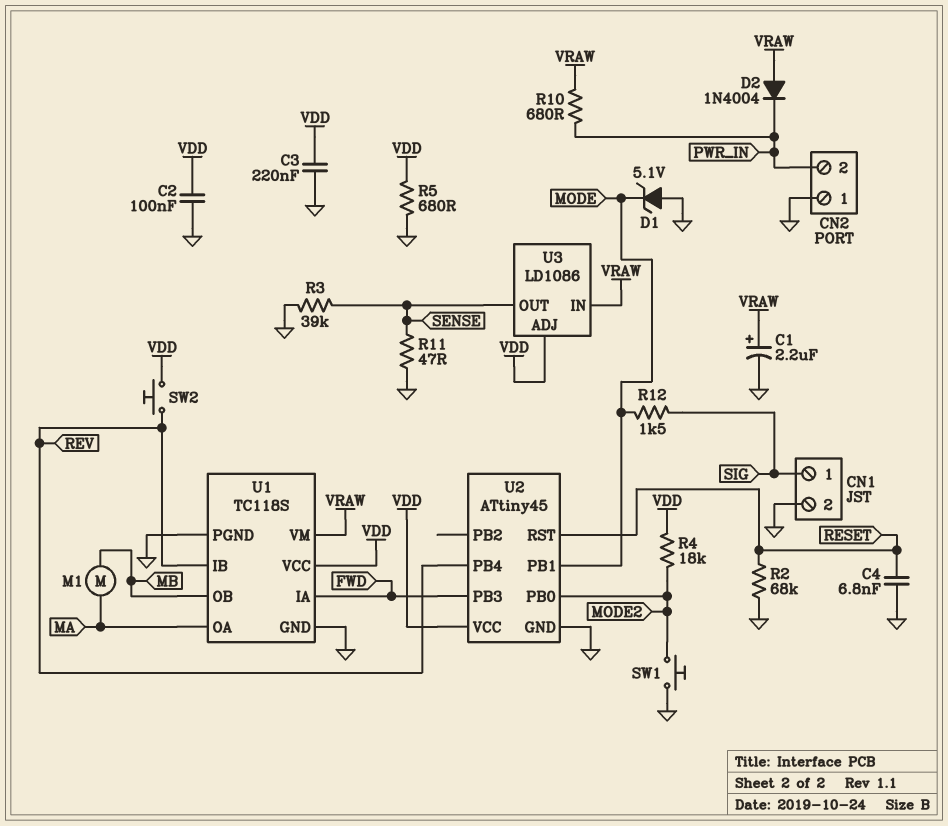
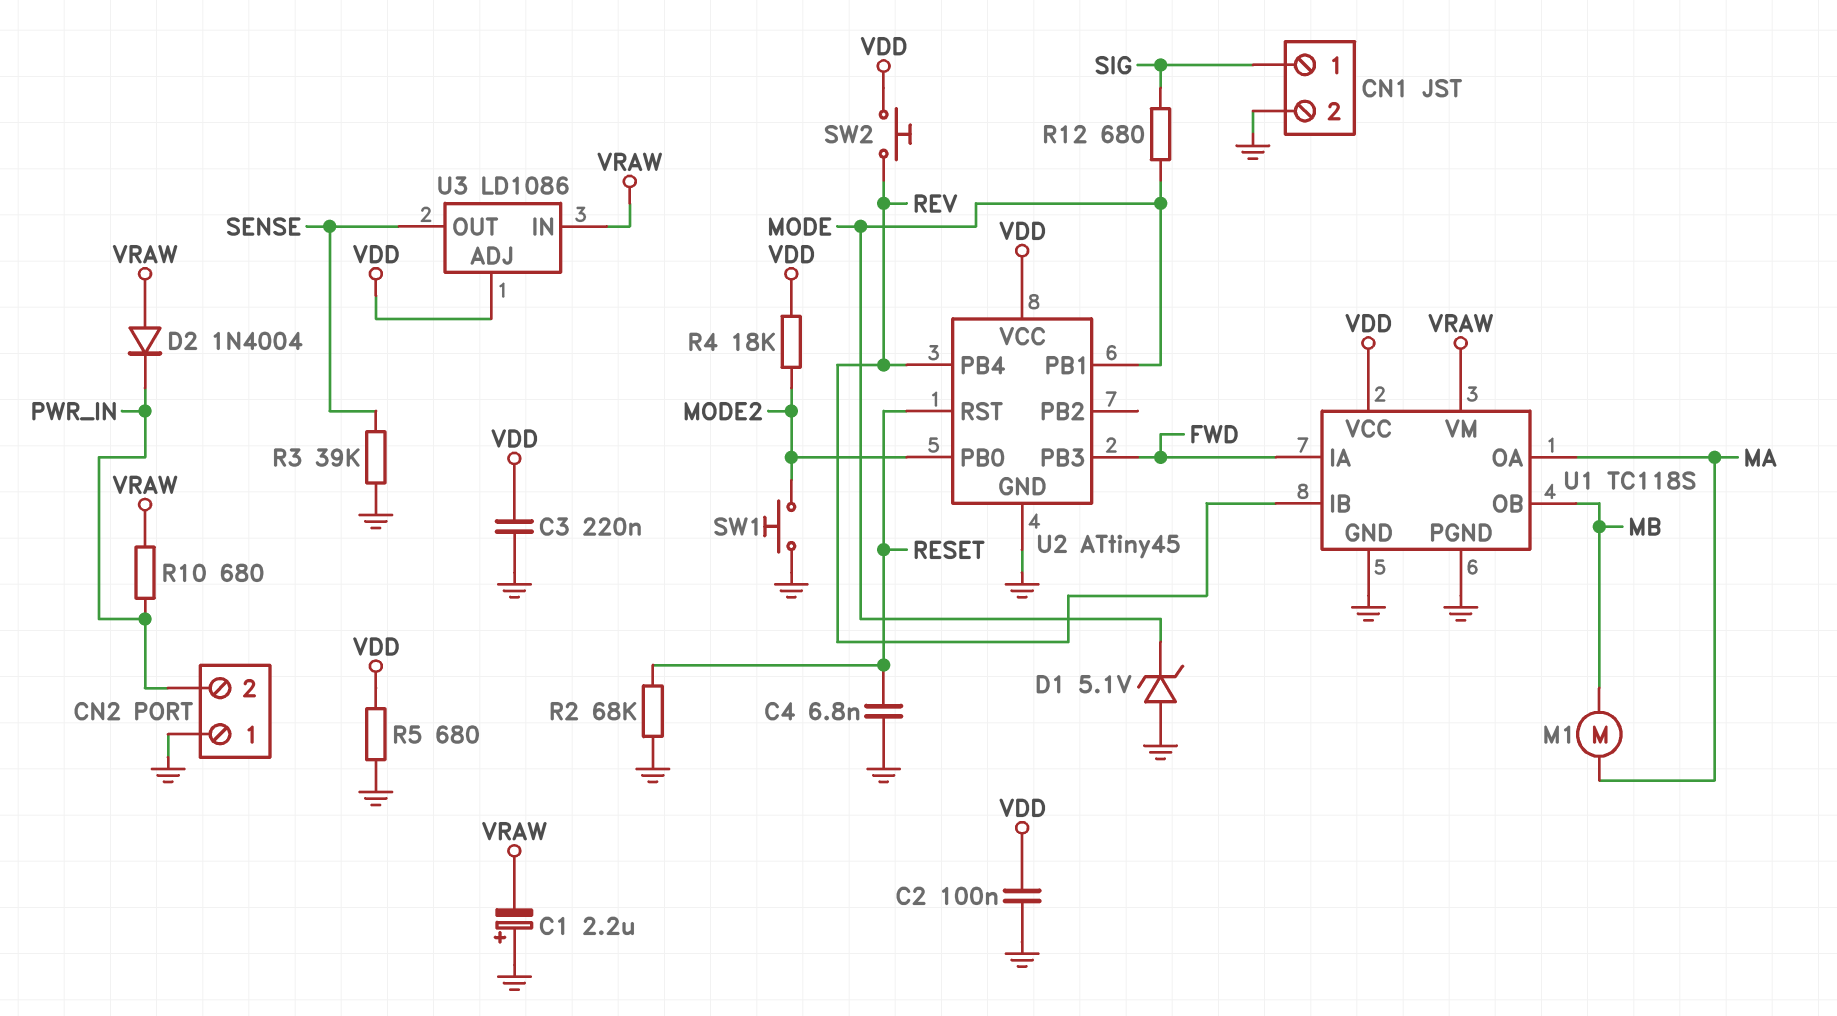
C1: 2.2uF (plus VRAW, minus GND) -> 2.2uF (plus GND, minus VRAW)
R11: 47 (GND, SENSE) -> none
R12: 1.5k (MODE, SIG) -> 680 (MODE, SIG)

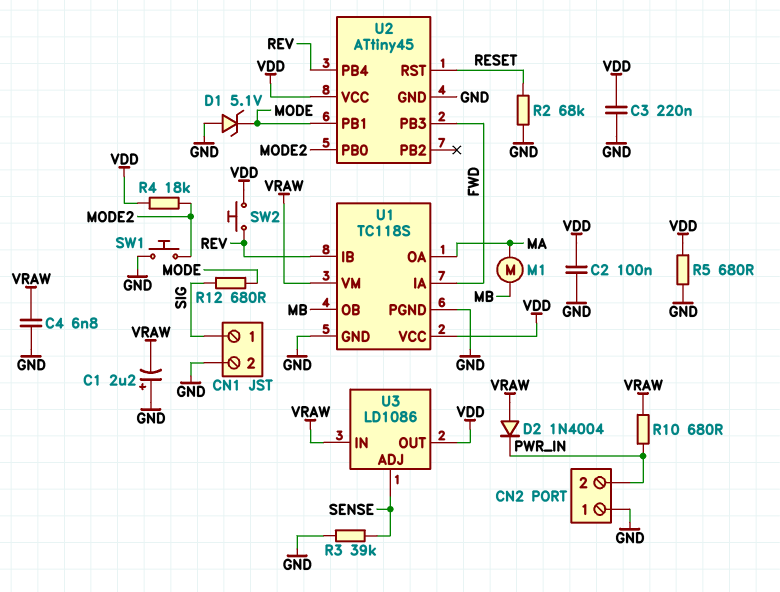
C4: 6.8nF (GND, RESET) -> 6.8nF (GND, VRAW)
U3 pin ADJ: VDD -> SENSE
U3 pin OUT: SENSE -> VDD

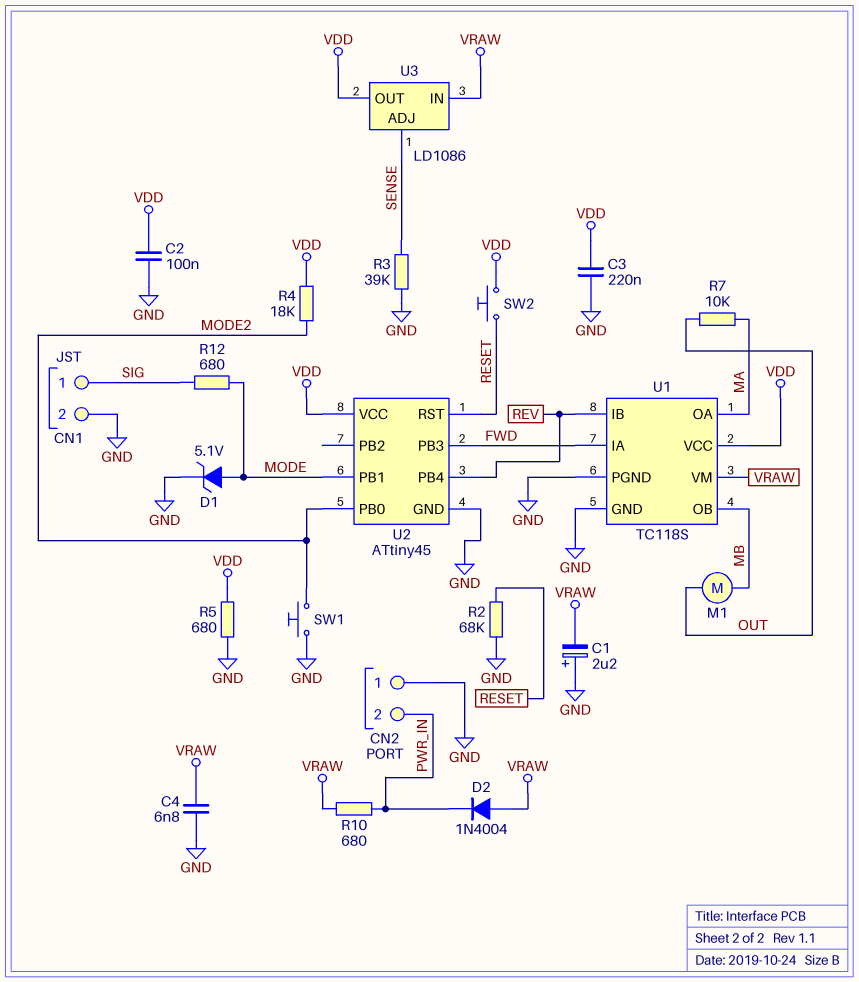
D1: zener 5.1V (A GND, K MODE) -> zener 5.1V (A MODE, K GND)
M1: motor (MA, MB) -> motor (MB, OUT)
R7: none -> 10k (MA, OUT)
SW2: button (REV, VDD) -> button (RESET, VDD)

